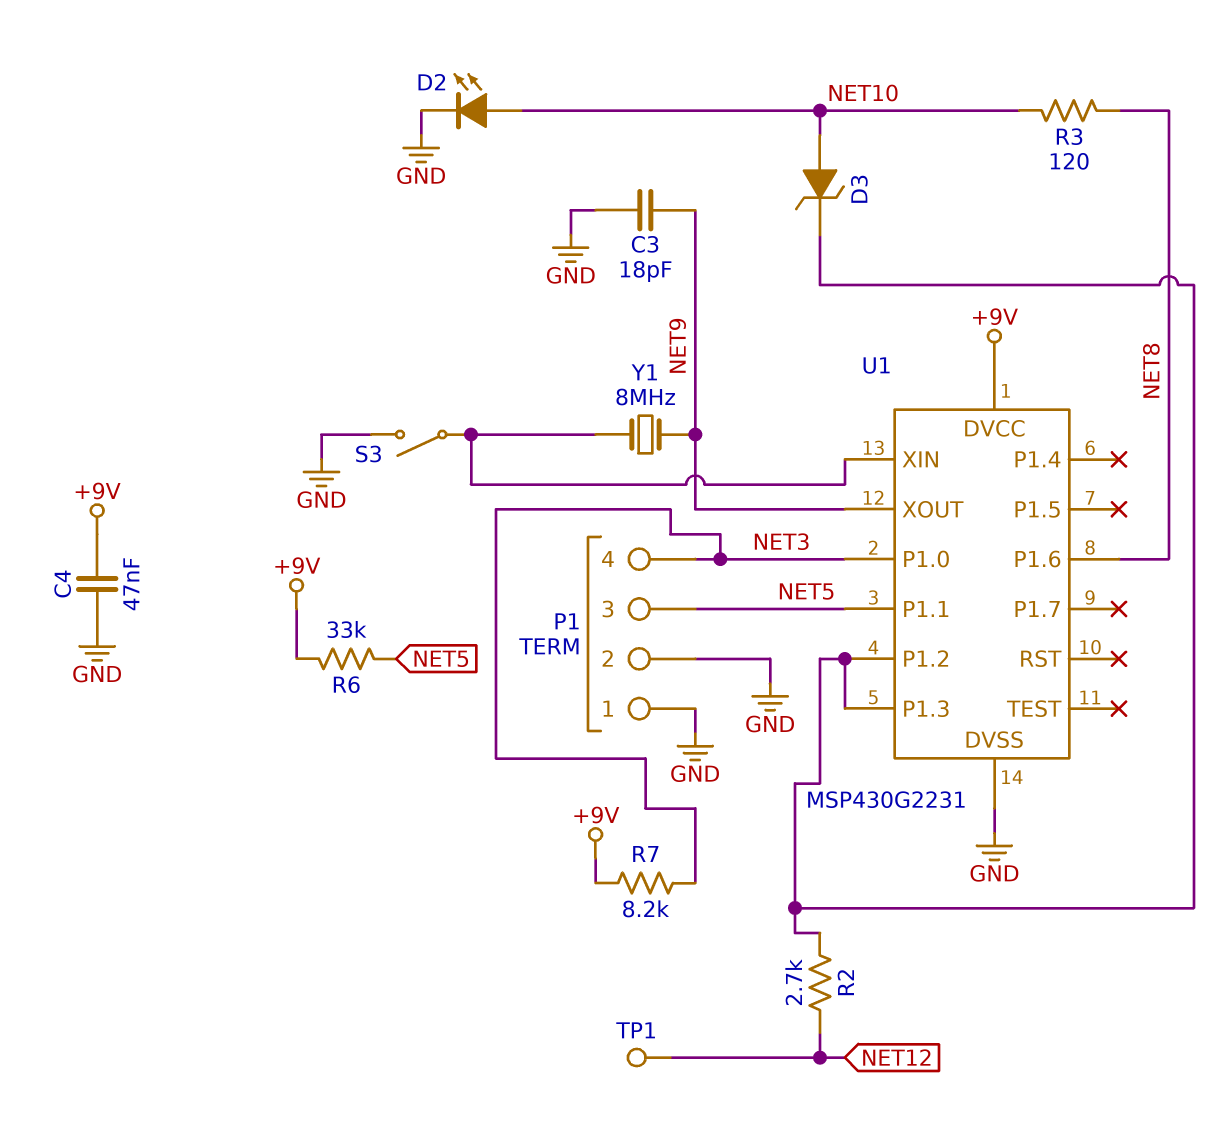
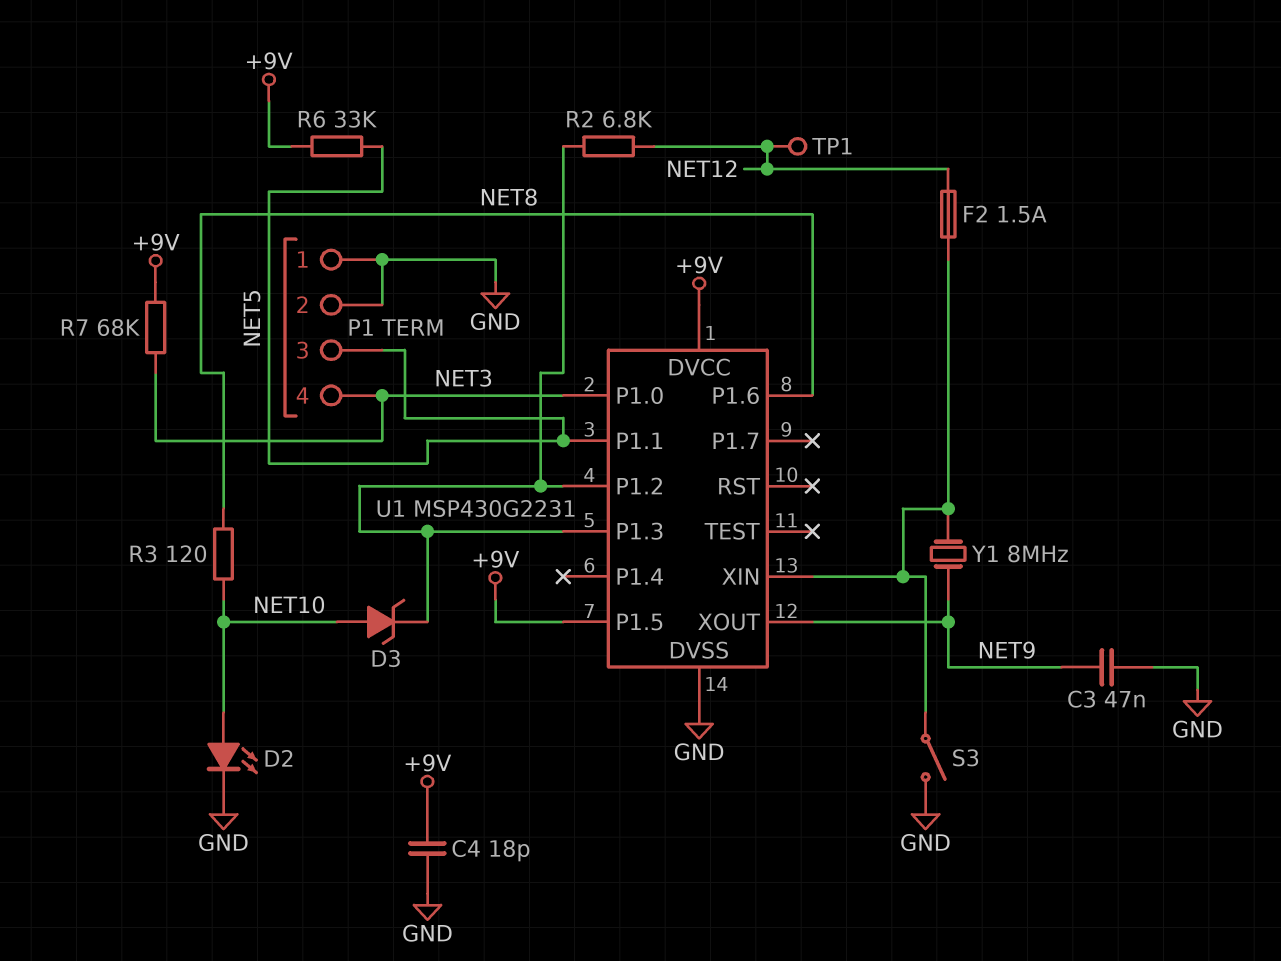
C3: 18pF (GND, NET9) -> 47nF (GND, NET9)
C4: 47nF (+9V, GND) -> 18pF (+9V, GND)
F2: none -> 1.5A (NET12, U1/XIN)
R2: 2.7k (NET12, U1/P1.2) -> 6.8k (NET12, U1/P1.2)
R7: 8.2k (+9V, NET3) -> 68k (+9V, NET3)
U1 pin P1.5: none -> +9V

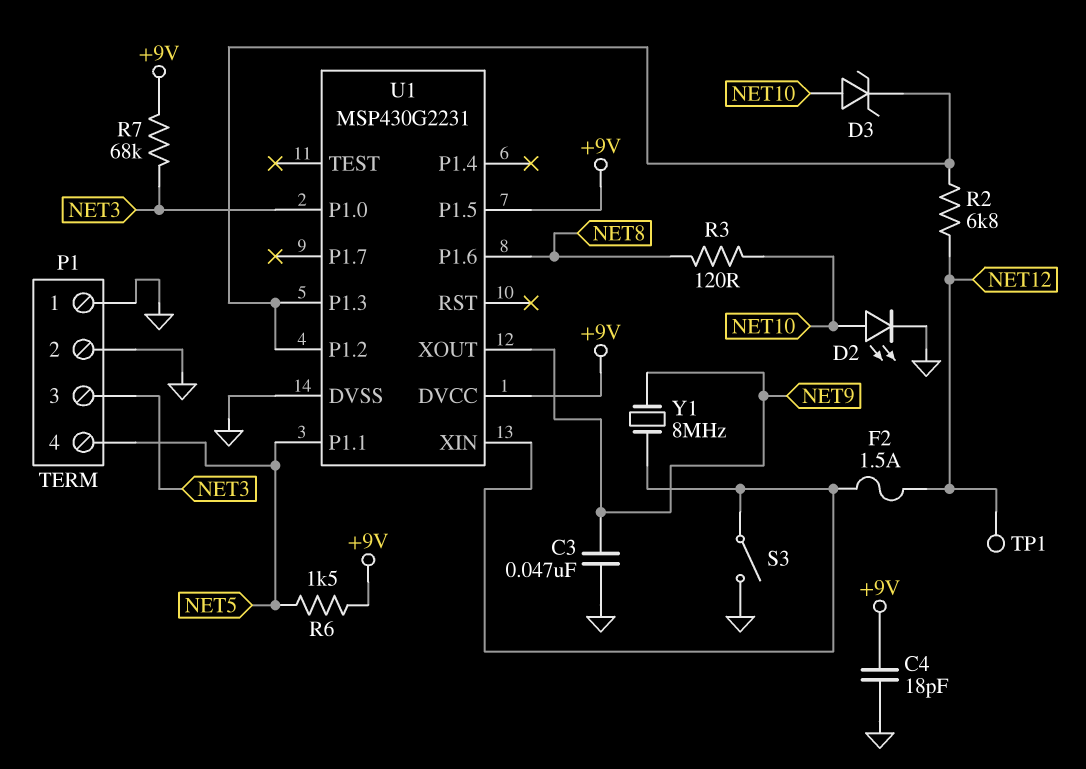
P1 pin 3: NET5 -> NET3
P1 pin 4: NET3 -> NET5
R6: 33k (+9V, NET5) -> 1.5k (+9V, NET5)

